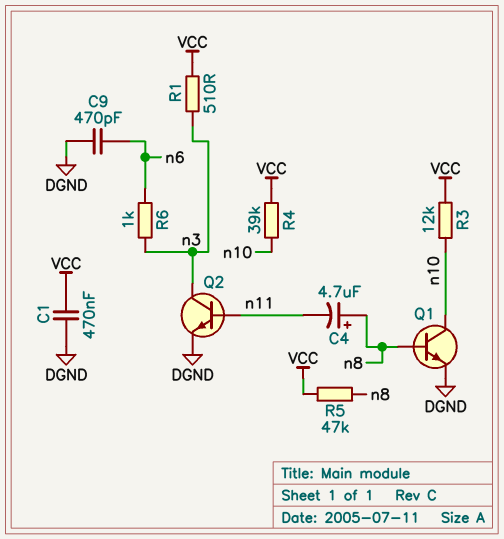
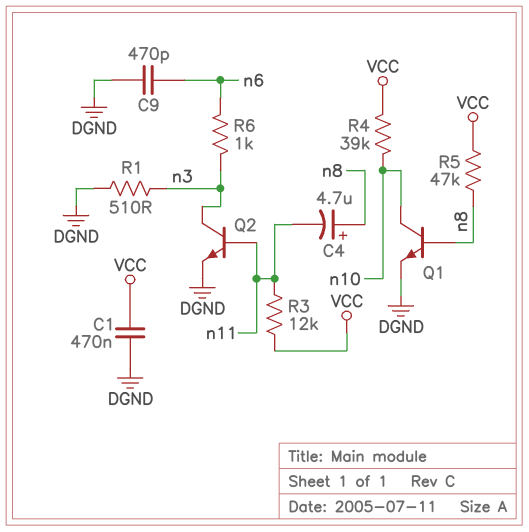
R1: 510 (VCC, n3) -> 510 (DGND, n3)
R3: 12k (VCC, n10) -> 12k (VCC, n11)

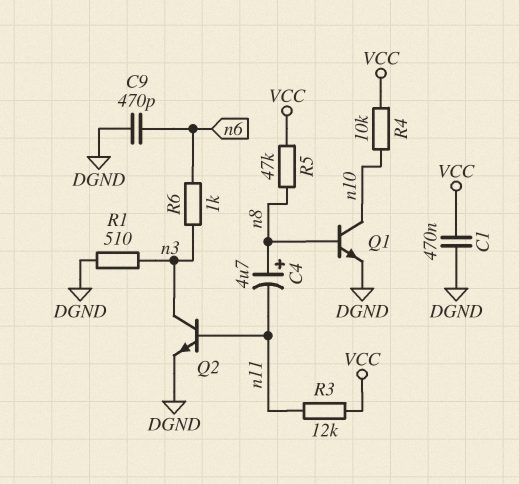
R4: 39k (VCC, n10) -> 10k (VCC, n10)

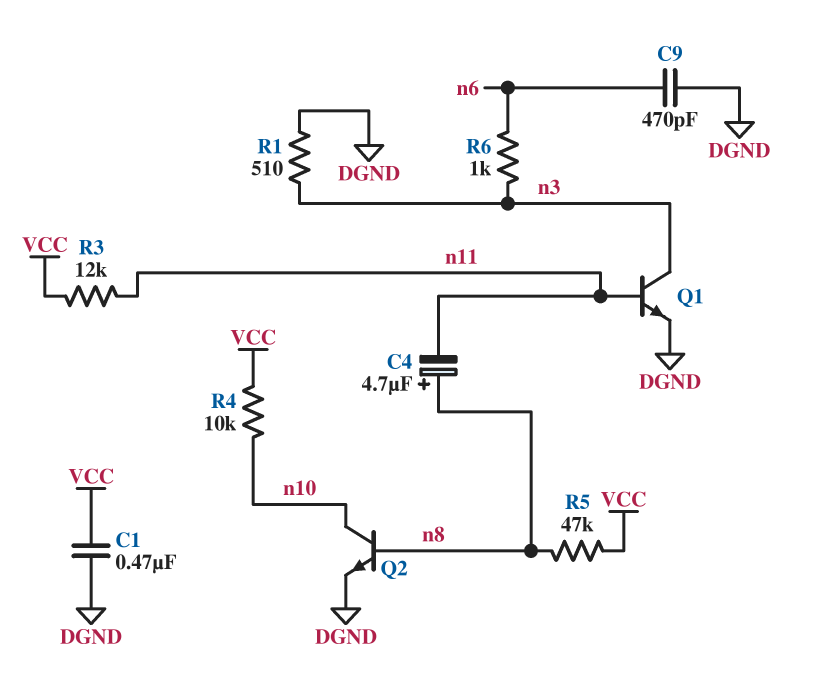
Q1: NPN (B n8, C n10, E DGND) -> NPN (B n11, C n3, E DGND)
Q2: NPN (B n11, C n3, E DGND) -> NPN (B n8, C n10, E DGND)

